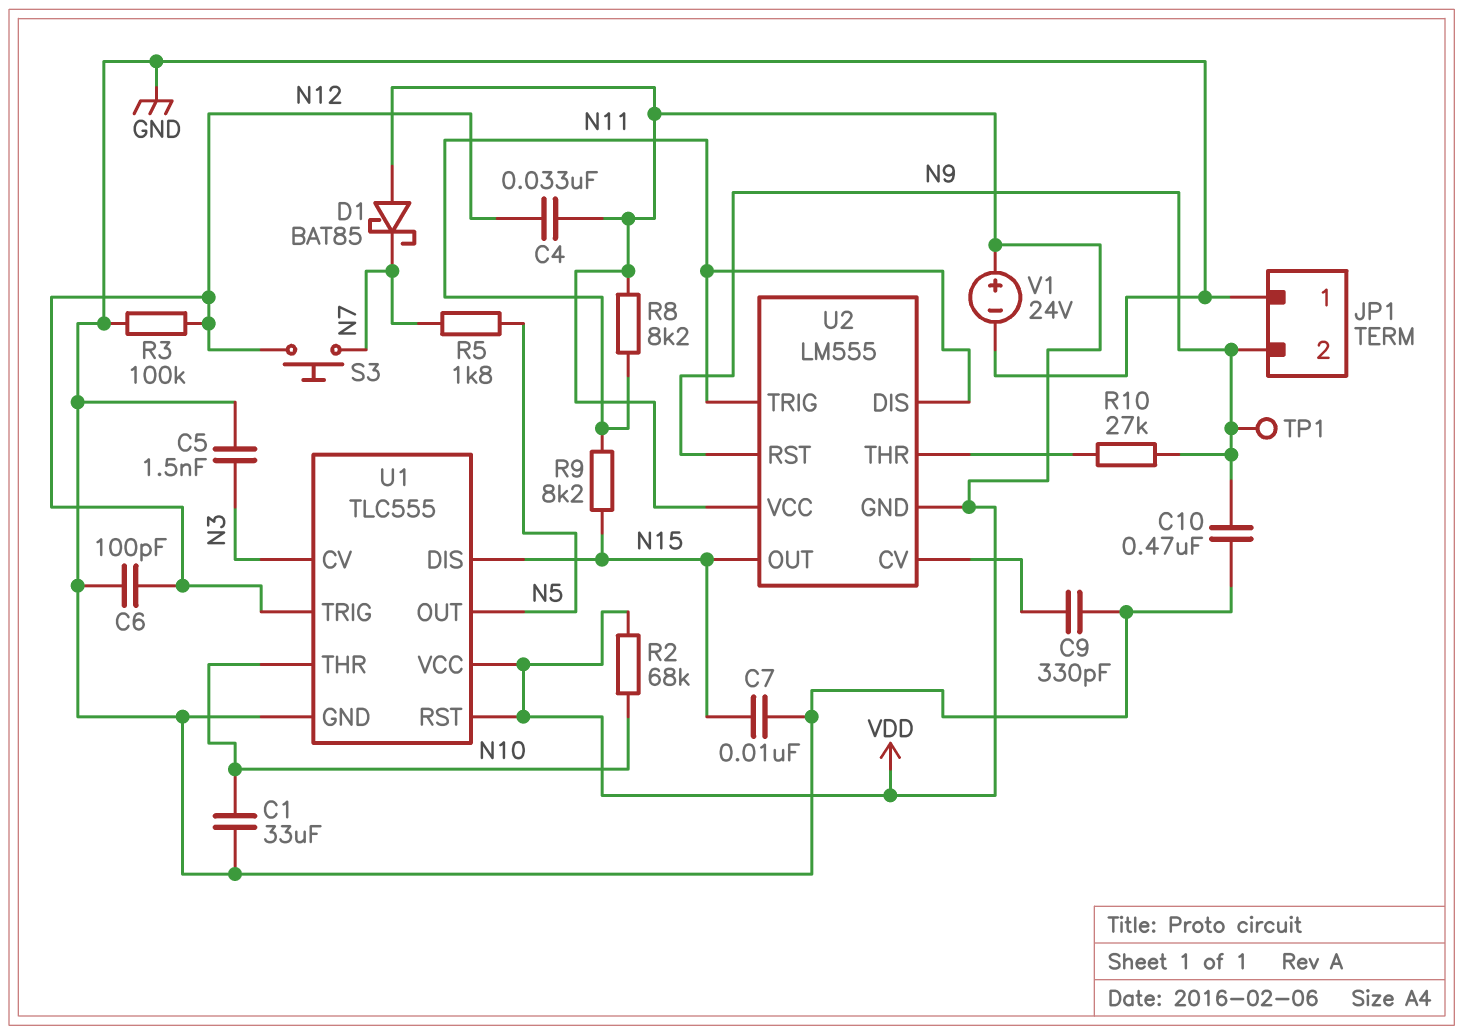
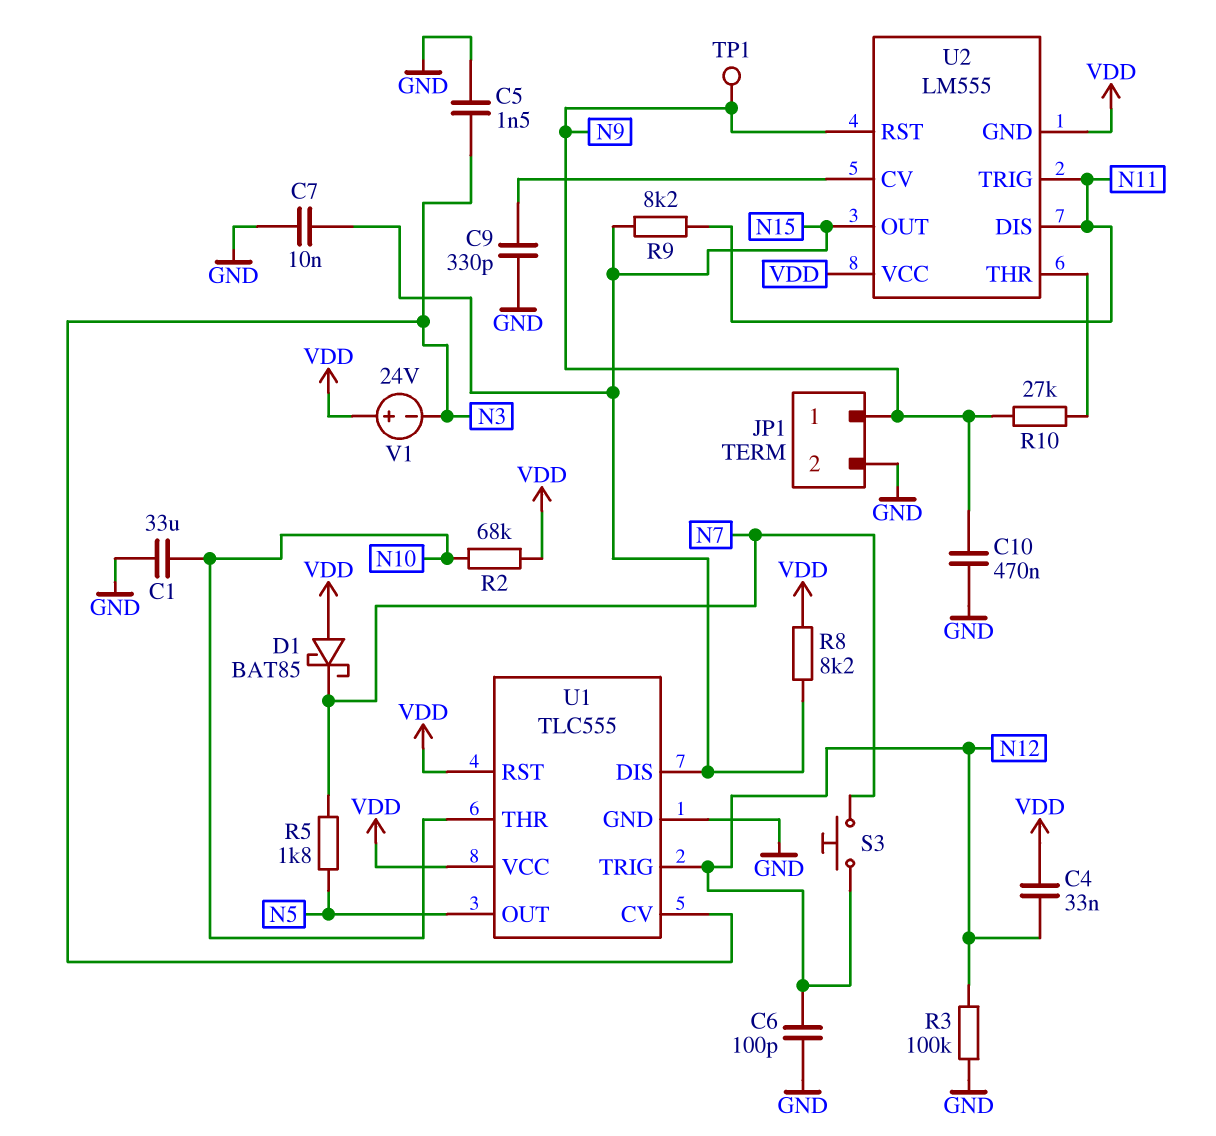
JP1 pin 1: GND -> N9
JP1 pin 2: N9 -> GND
R8: 8.2k (N11, VDD) -> 8.2k (N15, VDD)
V1: 24V (plus VDD, minus GND) -> 24V (plus VDD, minus N3)

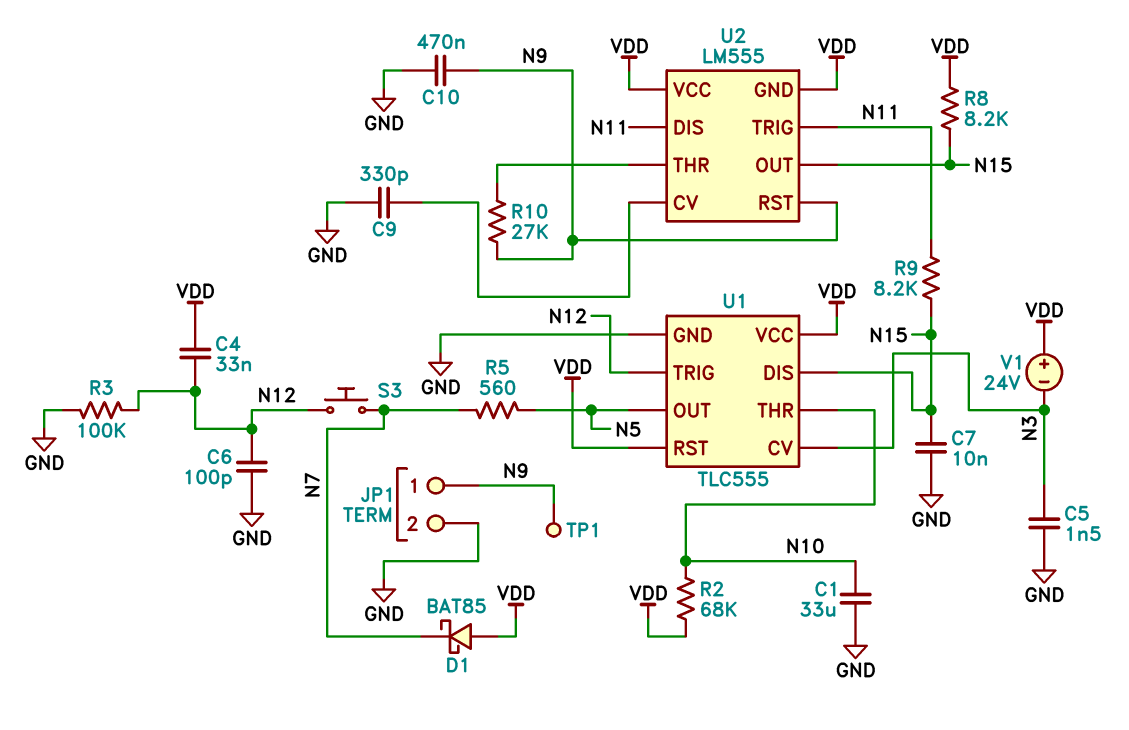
R5: 1.8k (N5, N7) -> 560 (N5, N7)

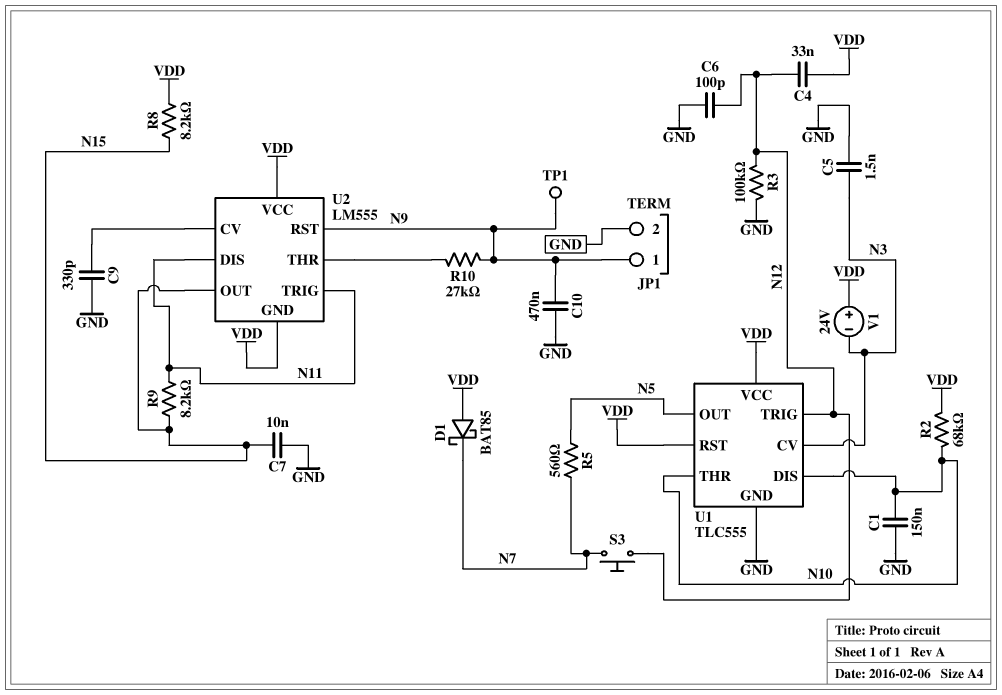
C1: 33uF (GND, N10) -> 150nF (GND, N10)
U1 pin DIS: N15 -> N10

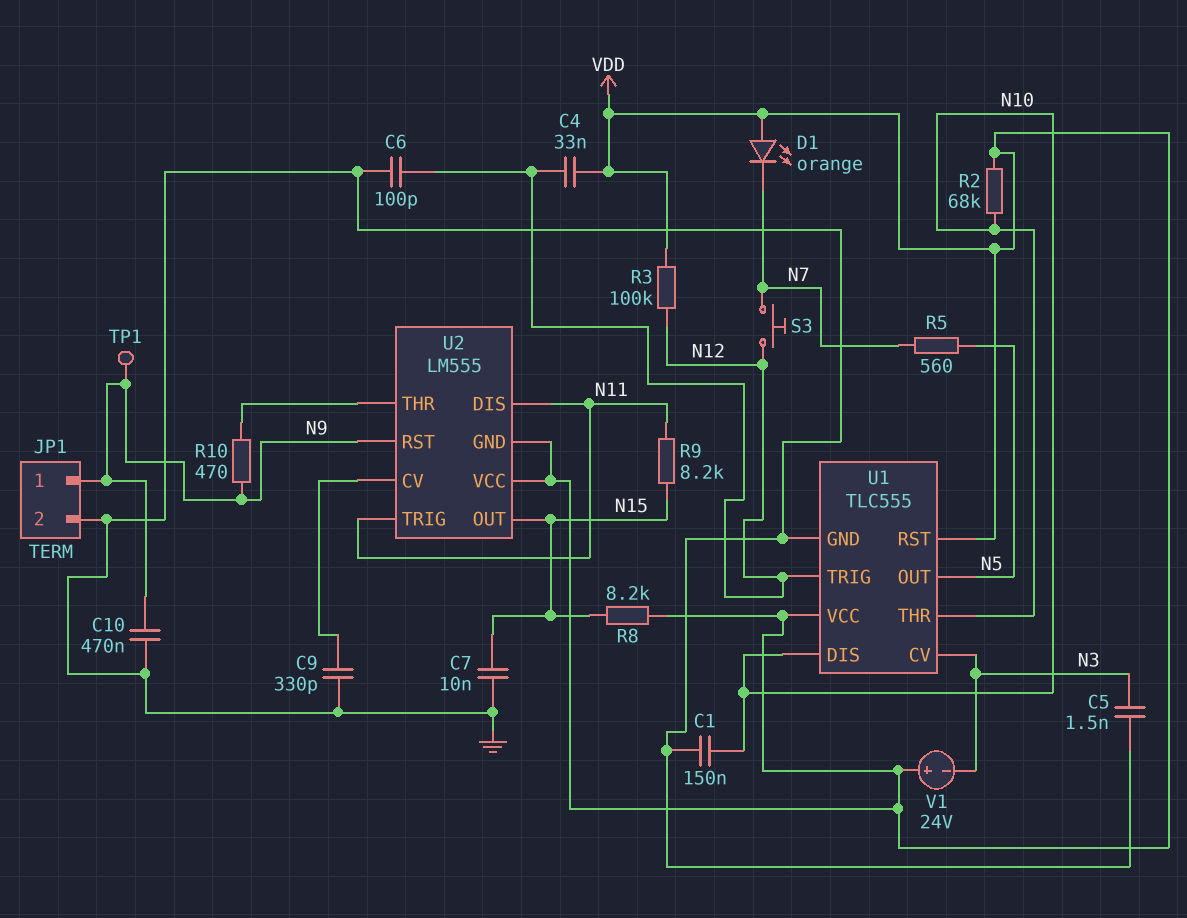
D1: schottky BAT85 (A VDD, K N7) -> LED orange (A VDD, K N7)
R3: 100k (GND, N12) -> 100k (N12, VDD)
R10: 27k (N9, U2/THR) -> 470 (N9, U2/THR)

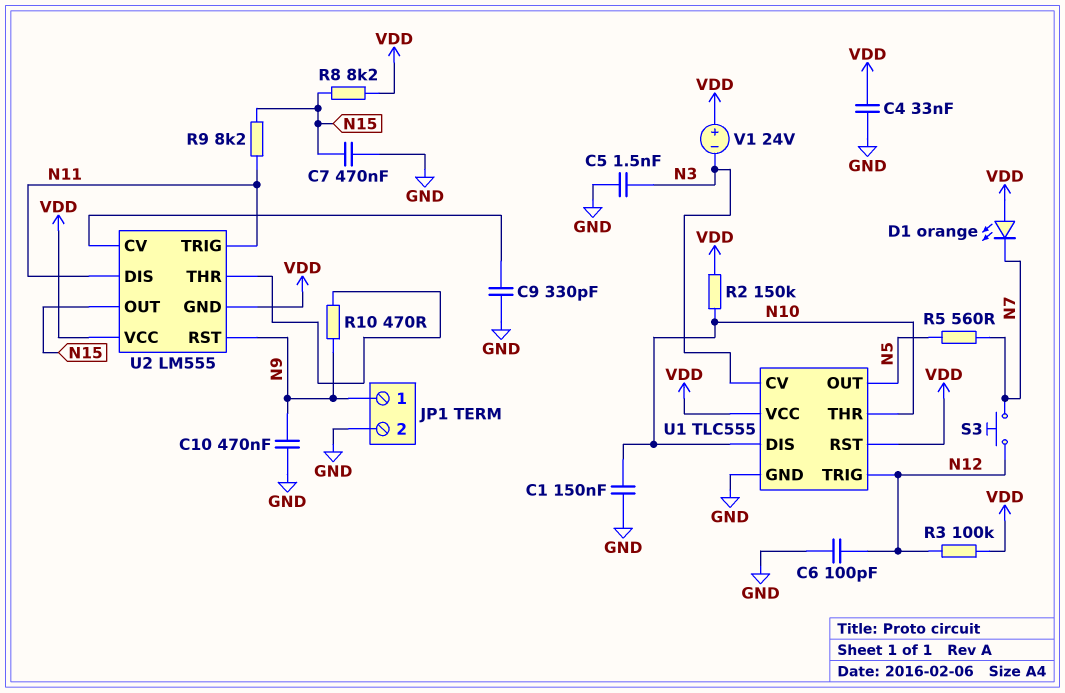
C4: 33nF (N12, VDD) -> 33nF (GND, VDD)
C7: 10nF (GND, N15) -> 470nF (GND, N15)
R2: 68k (N10, VDD) -> 150k (N10, VDD)
TP1: test point (N9) -> none

